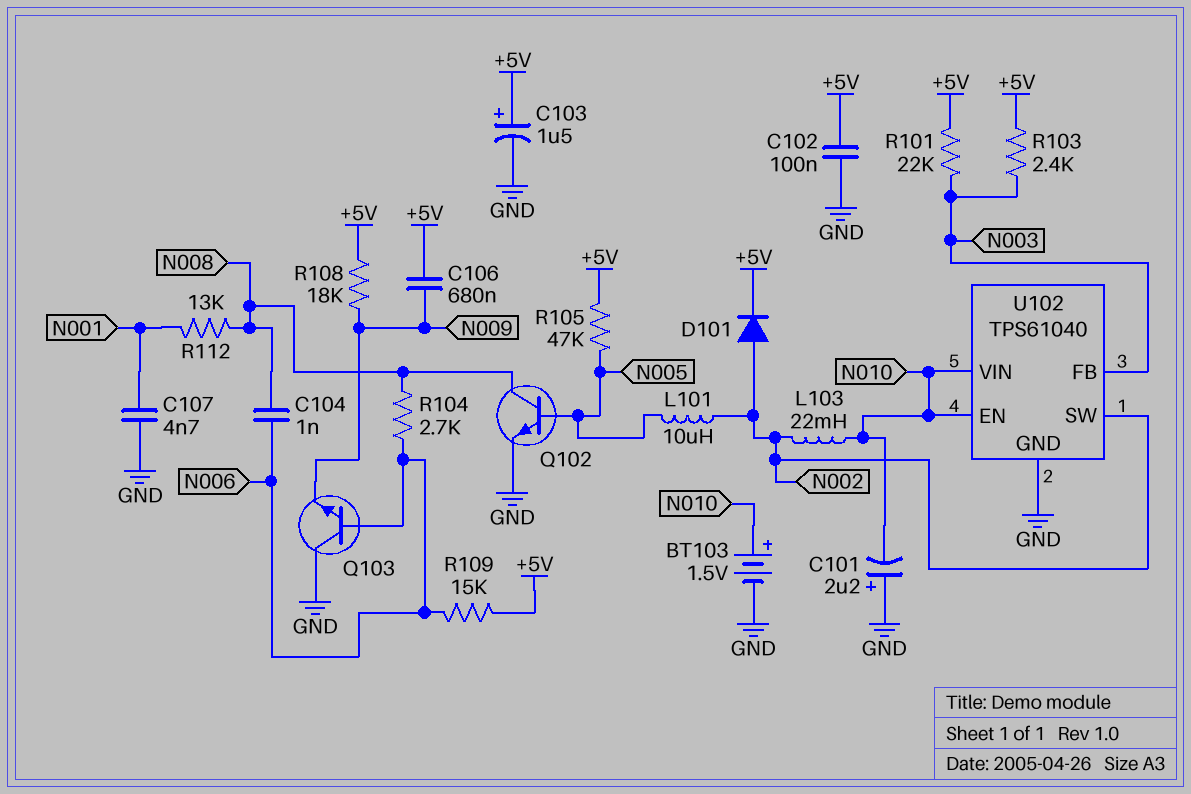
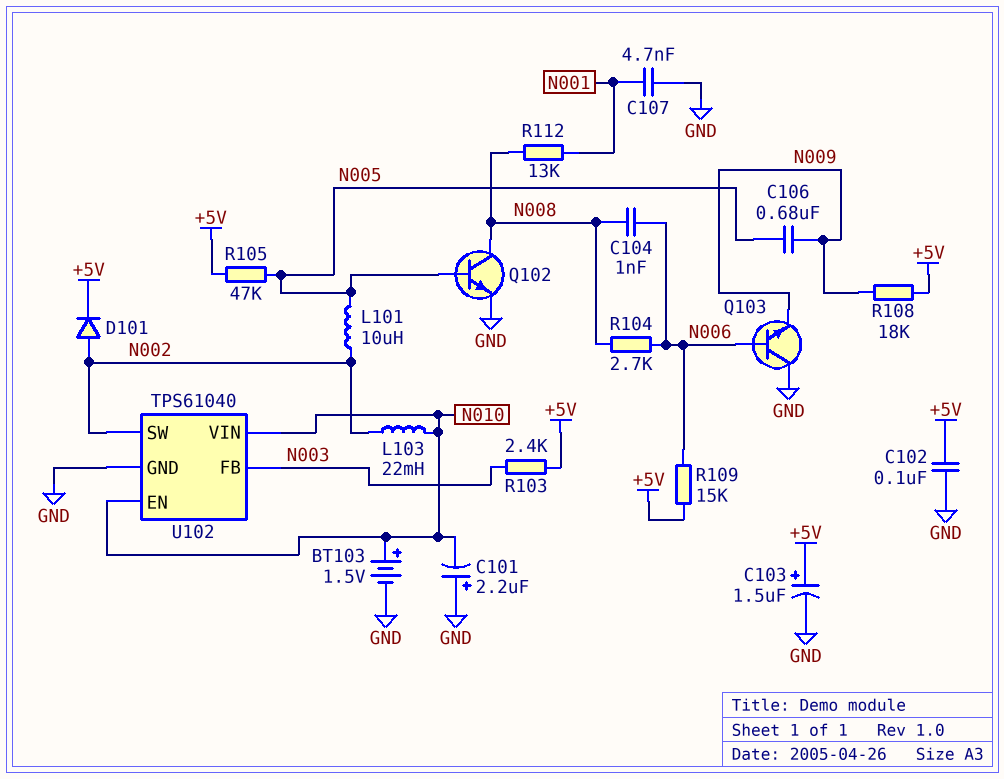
C106: 680nF (+5V, N009) -> 680nF (N005, N009)
R101: 22k (+5V, N003) -> none

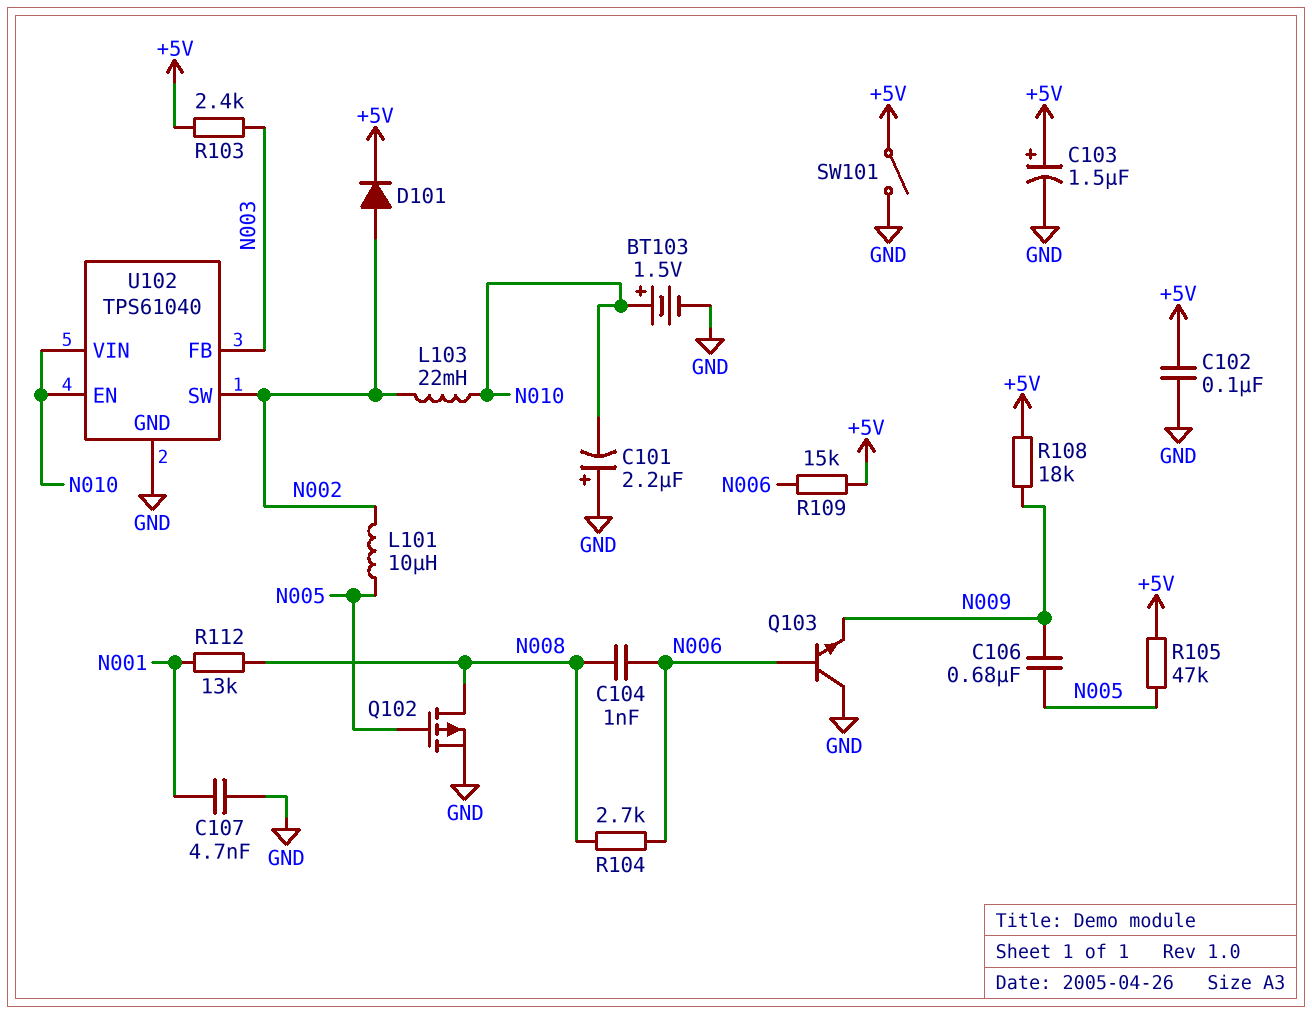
Q102: NPN (B N005, C N008, E GND) -> PMOS (G N005, D N008, S GND)
SW101: none -> switch (+5V, GND)

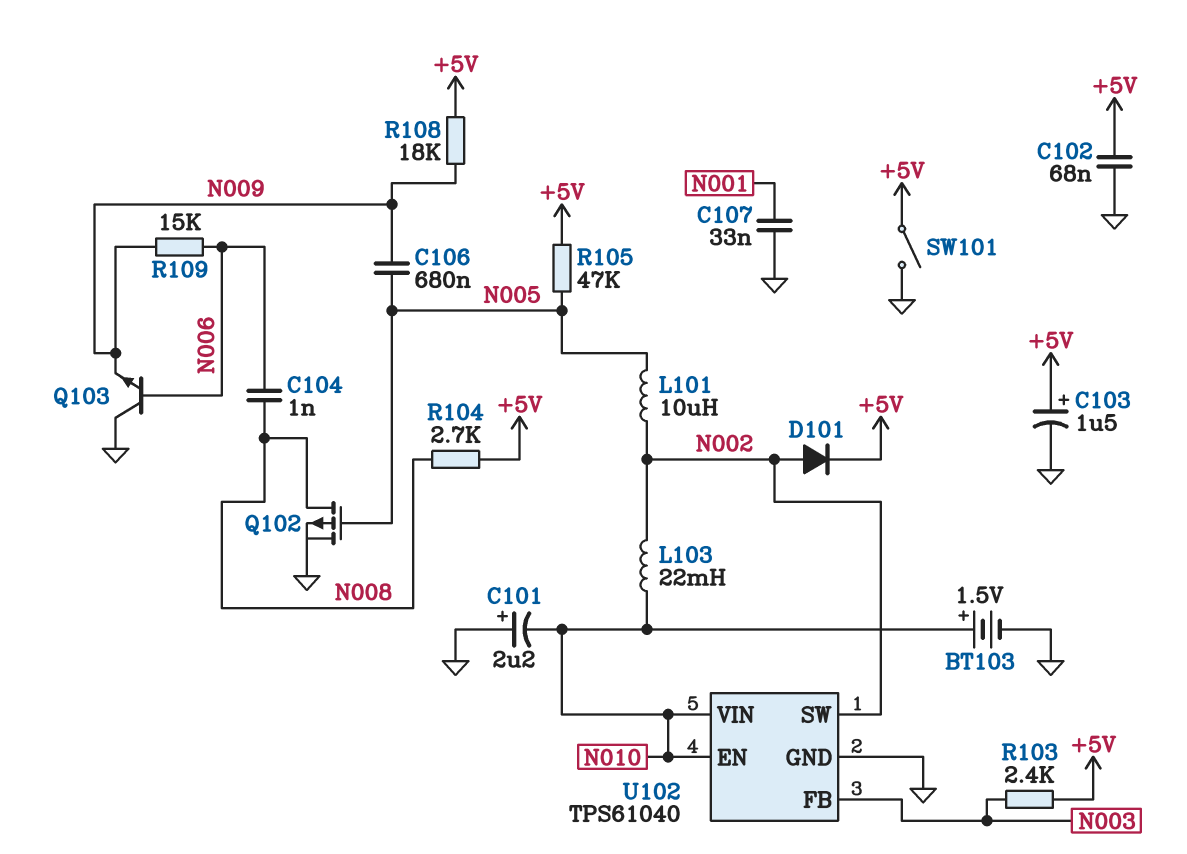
C102: 100nF (+5V, GND) -> 68nF (+5V, GND)
C107: 4.7nF (GND, N001) -> 33nF (GND, N001)
R104: 2.7k (N006, N008) -> 2.7k (+5V, N008)
R109: 15k (+5V, N006) -> 15k (N006, N009)
R112: 13k (N001, N008) -> none

